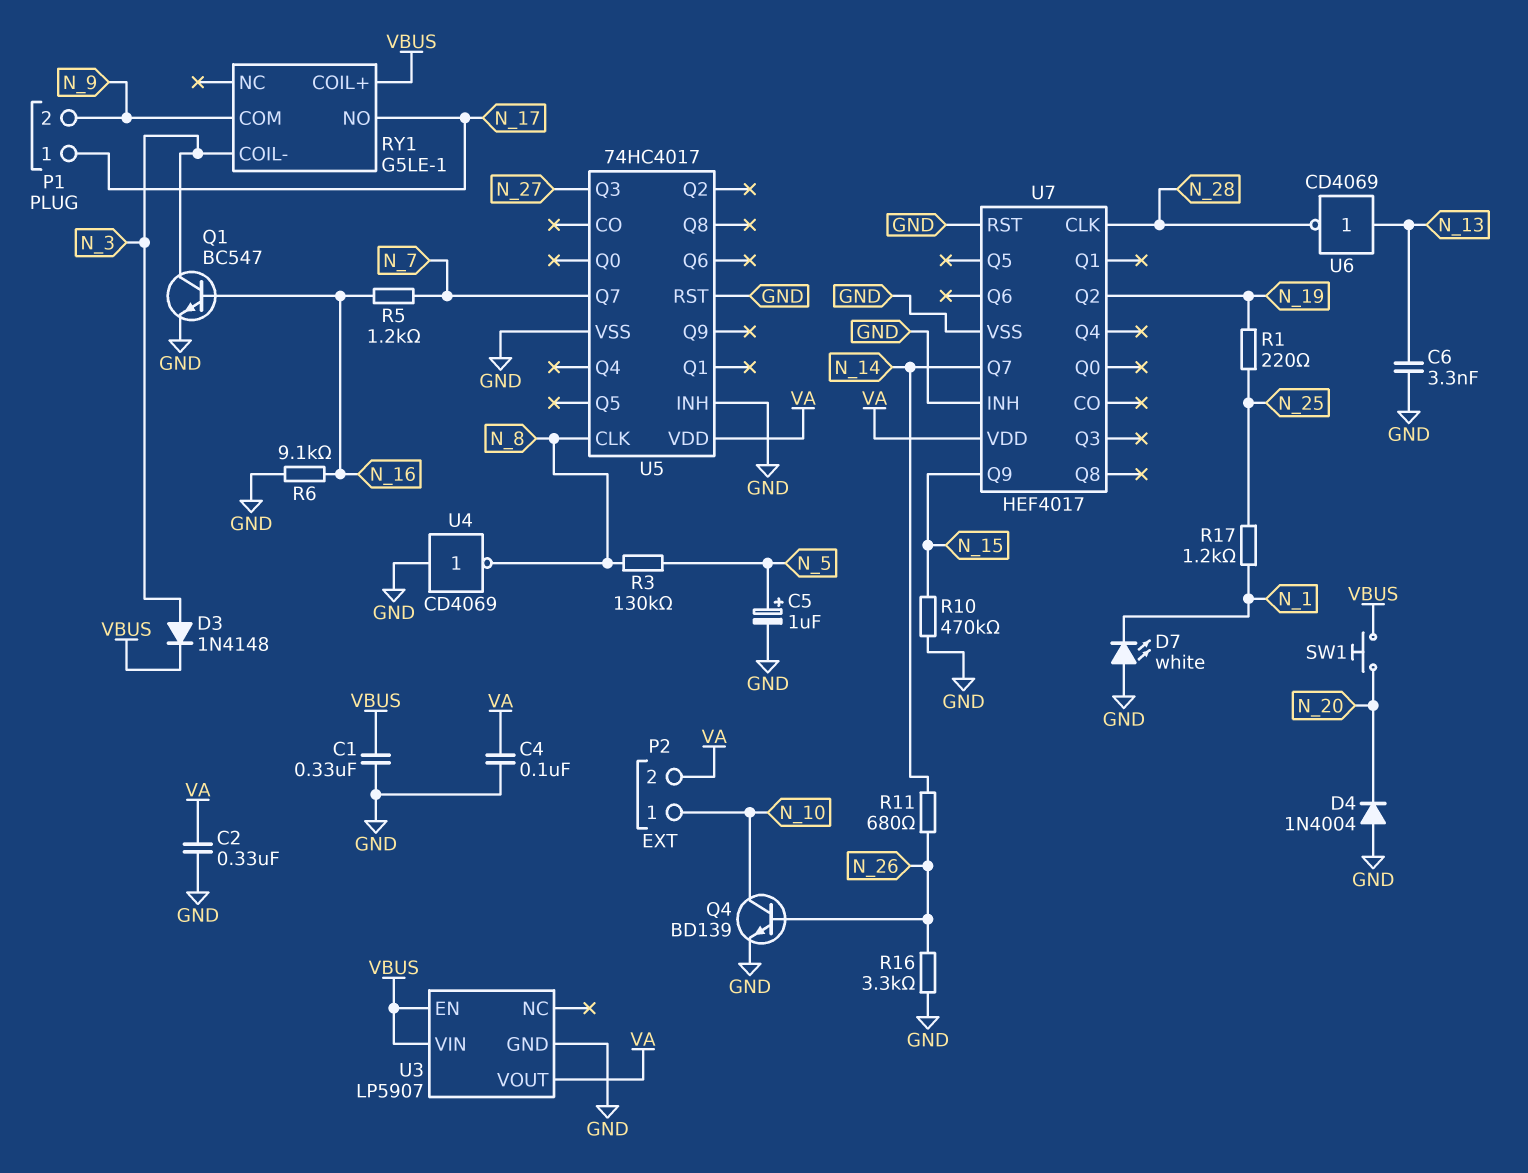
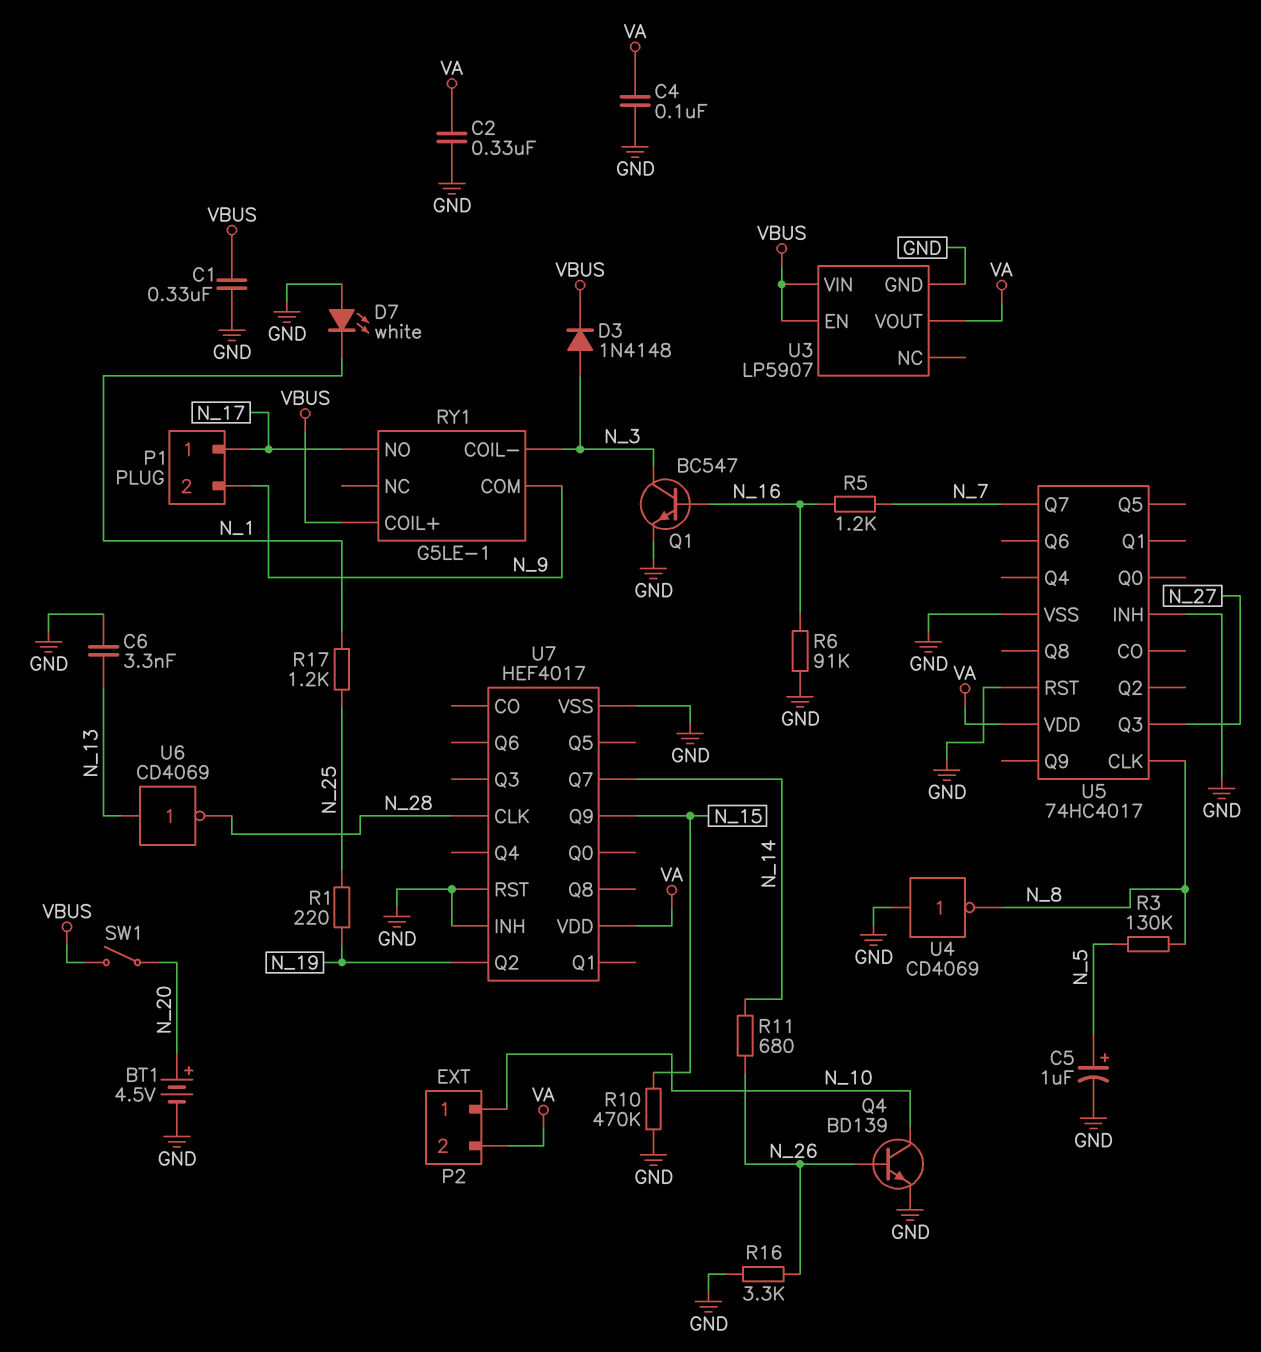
BT1: none -> 4.5V (plus N_20, minus GND)
D4: diode 1N4004 (A GND, K N_20) -> none
R6: 9.1k (GND, N_16) -> 91k (GND, N_16)
SW1: button (N_20, VBUS) -> switch (N_20, VBUS)

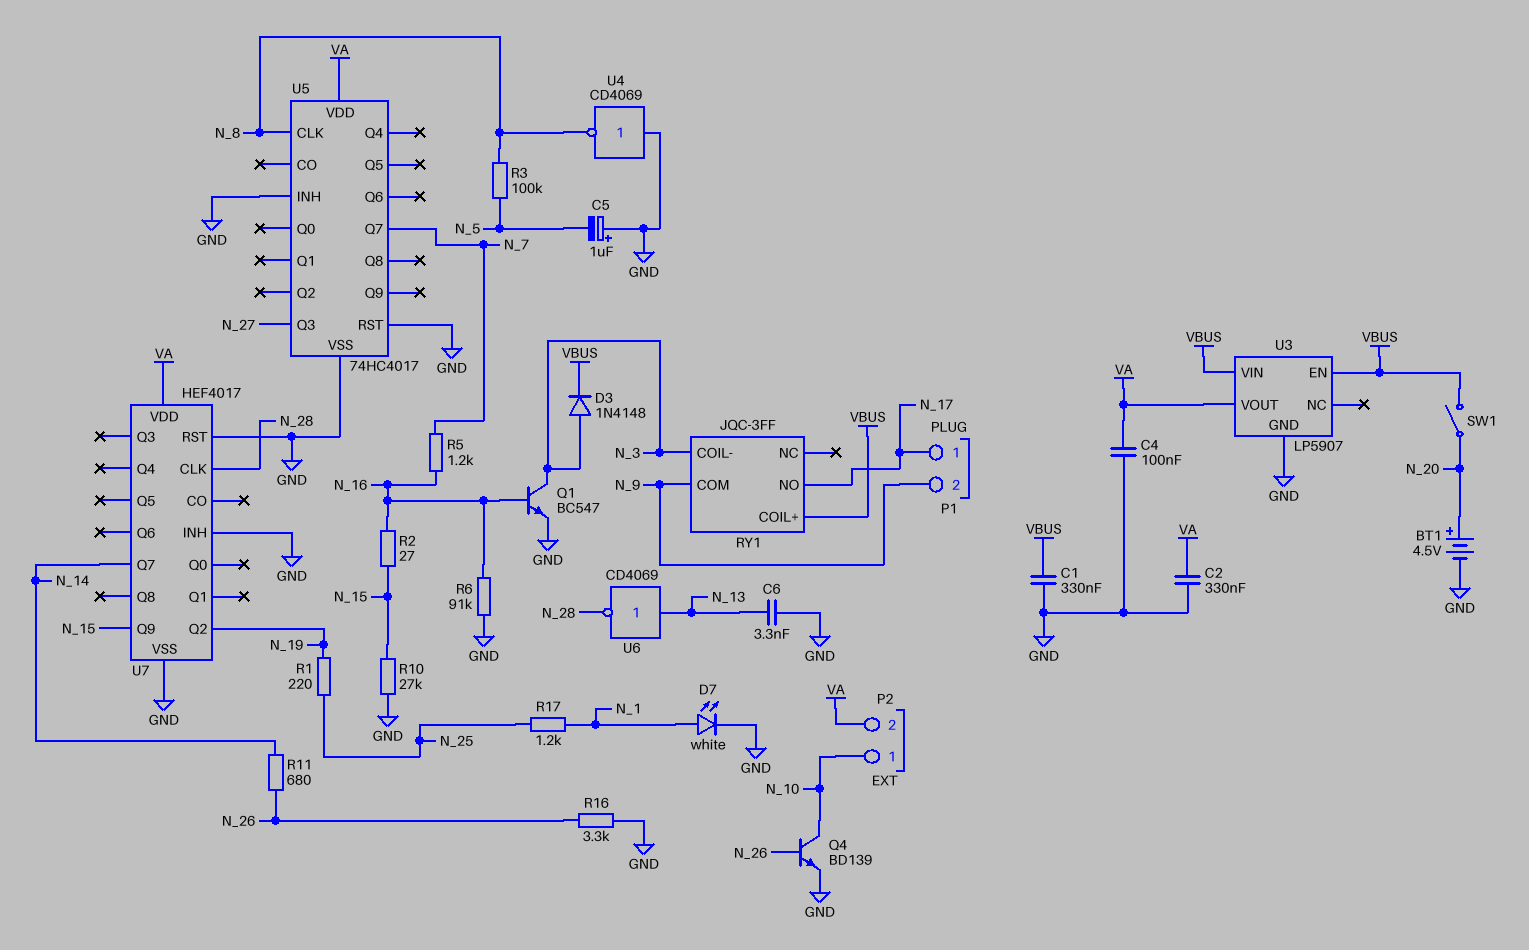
C5: 1uF (plus N_5, minus GND) -> 1uF (plus GND, minus N_5)
D7: LED white (A GND, K N_1) -> LED white (A N_1, K GND)
R2: none -> 27 (N_15, N_16)
R3: 130k (N_5, N_8) -> 100k (N_5, N_8)
R10: 470k (GND, N_15) -> 27k (GND, N_15)
RY1: G5LE-1 -> JQC-3FF

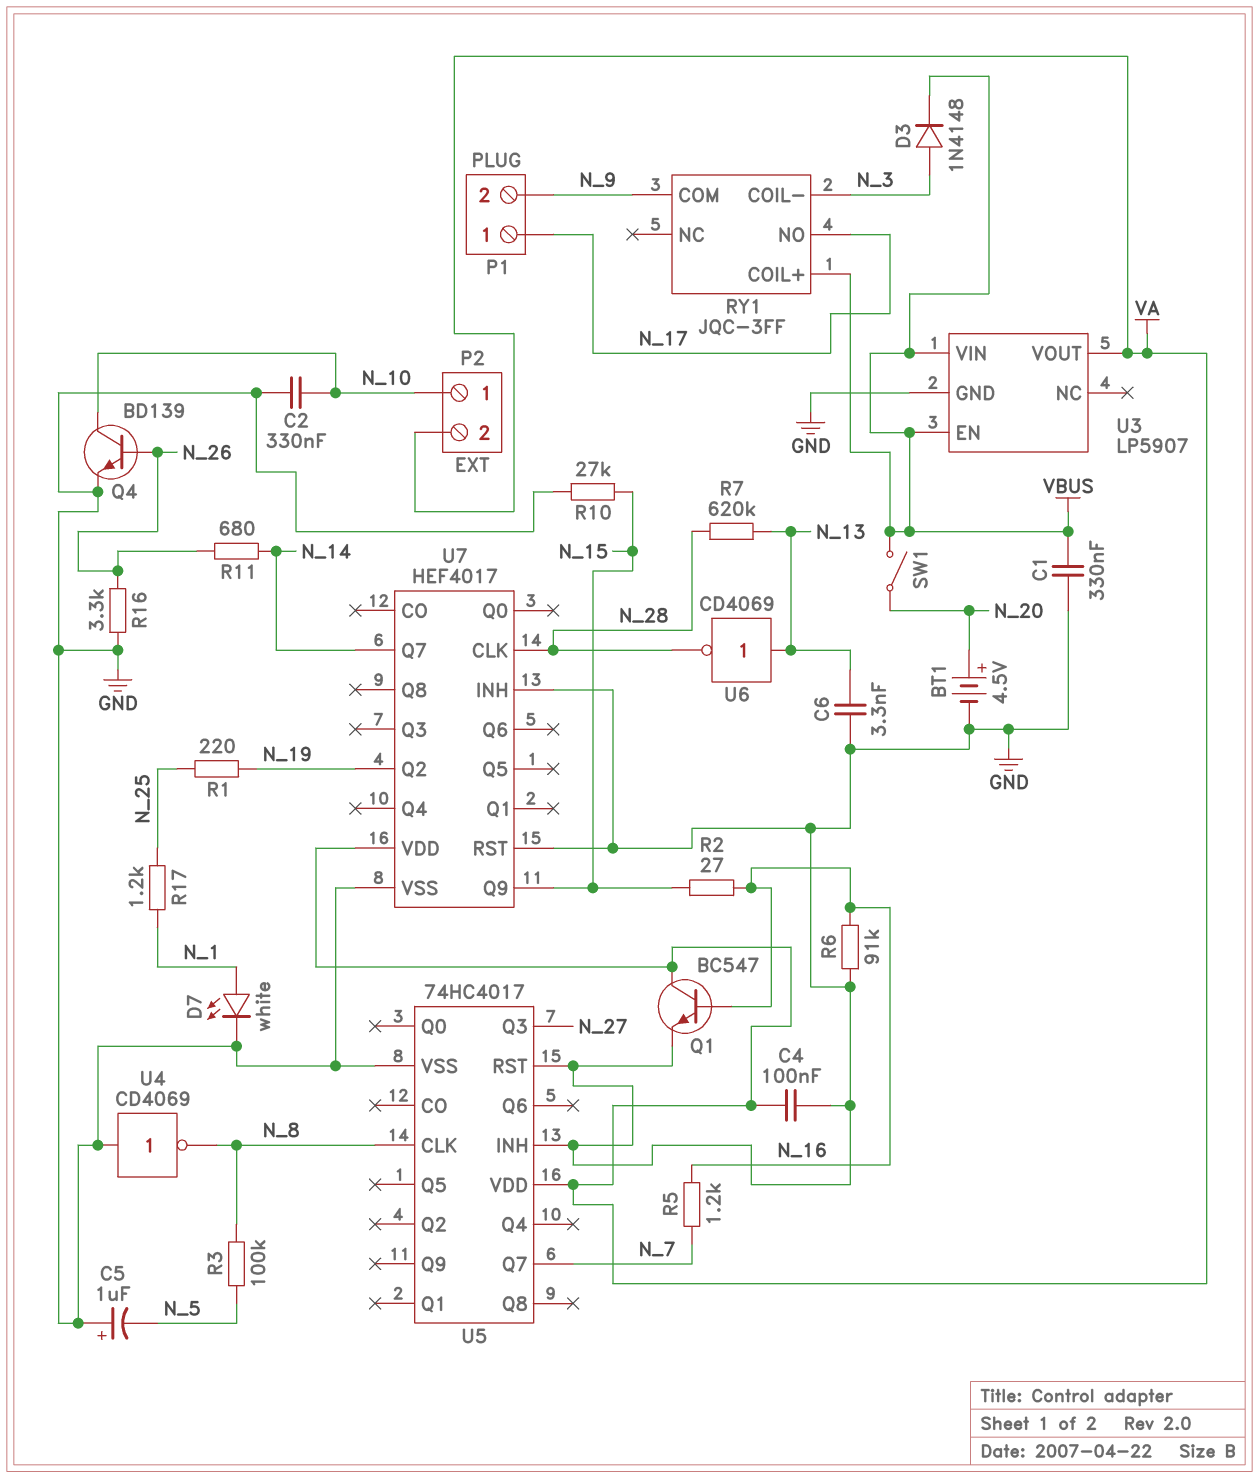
C2: 330nF (GND, VA) -> 330nF (GND, N_10)
Q1: NPN BC547 (B N_16, C N_3, E GND) -> NPN BC547 (B N_16, C VA, E GND)
R7: none -> 620k (N_13, N_28)

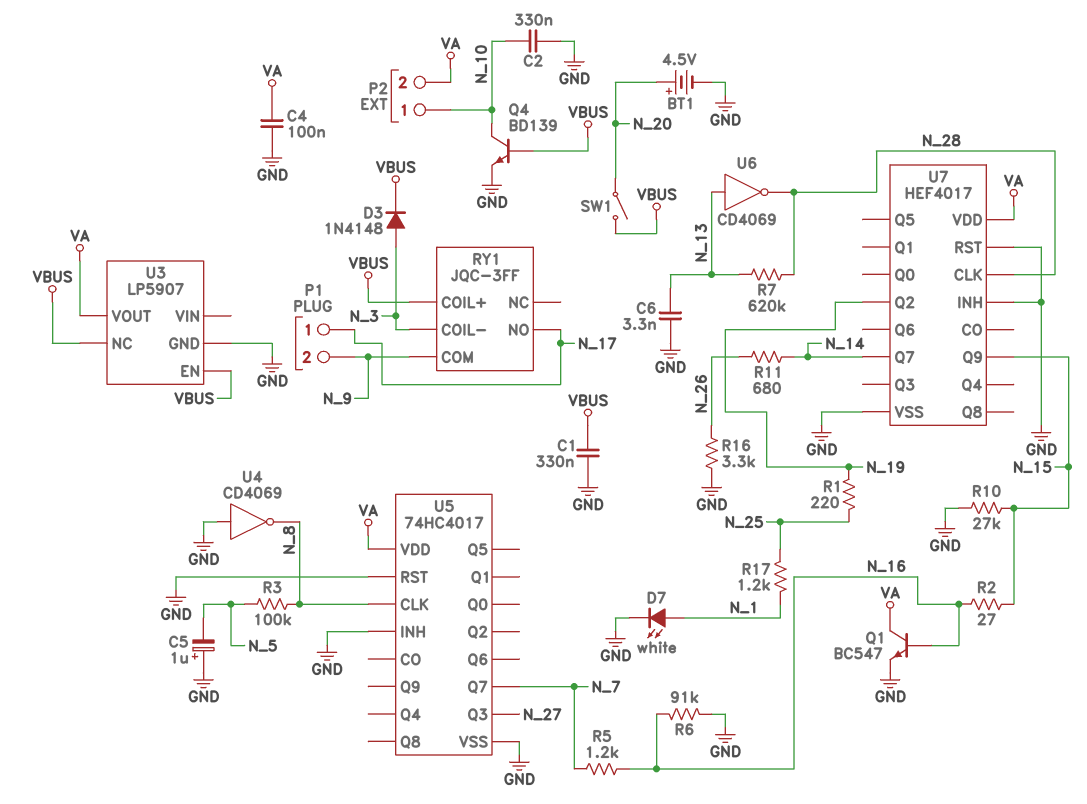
Q4: NPN BD139 (B N_26, C N_10, E GND) -> NPN BD139 (B VBUS, C N_10, E GND)
U3 pin NC: none -> VBUS
U3 pin VIN: VBUS -> none

